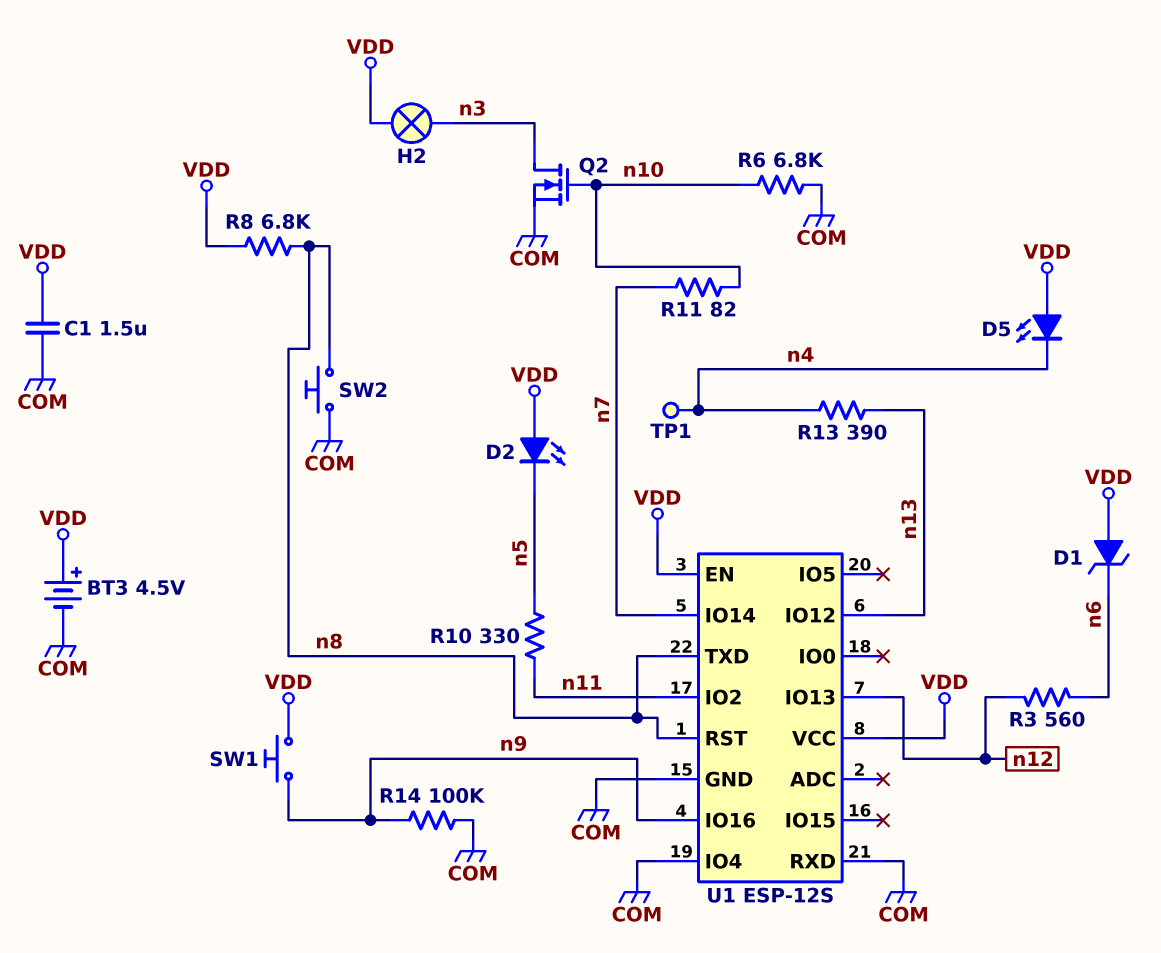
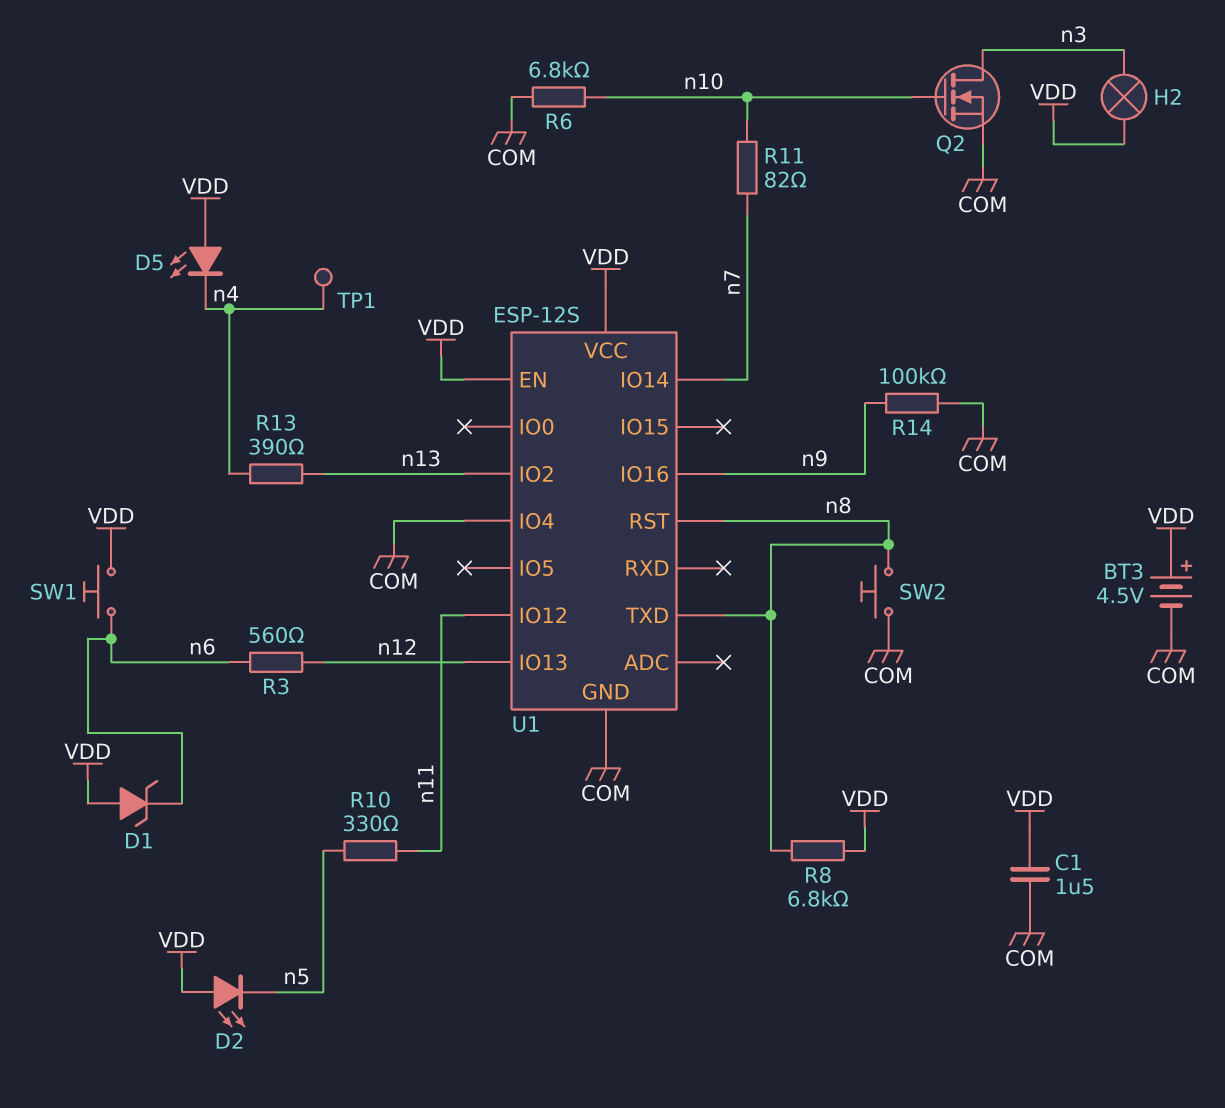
SW1: button (VDD, n9) -> button (VDD, n6)
U1 pin IO2: n11 -> n13
U1 pin IO12: n13 -> n11
U1 pin RXD: COM -> none

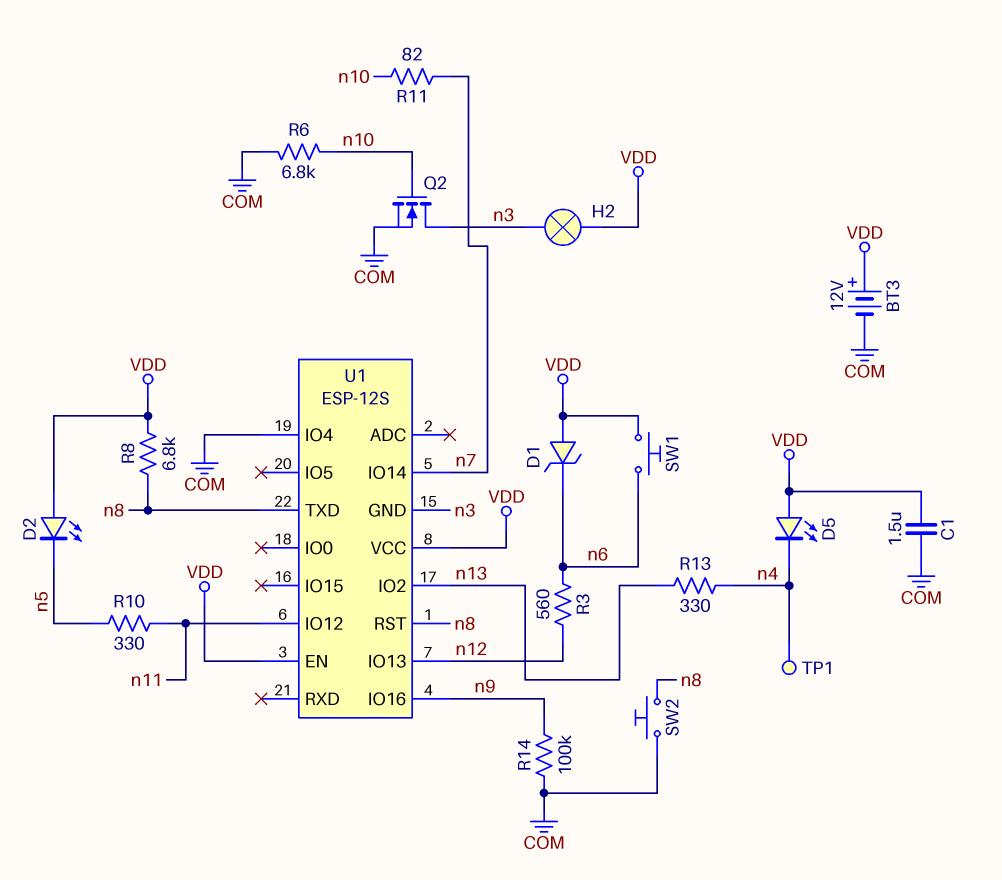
BT3: 4.5V (plus VDD, minus COM) -> 12V (plus VDD, minus COM)
R13: 390 (n4, n13) -> 330 (n4, n13)
U1 pin GND: COM -> n3

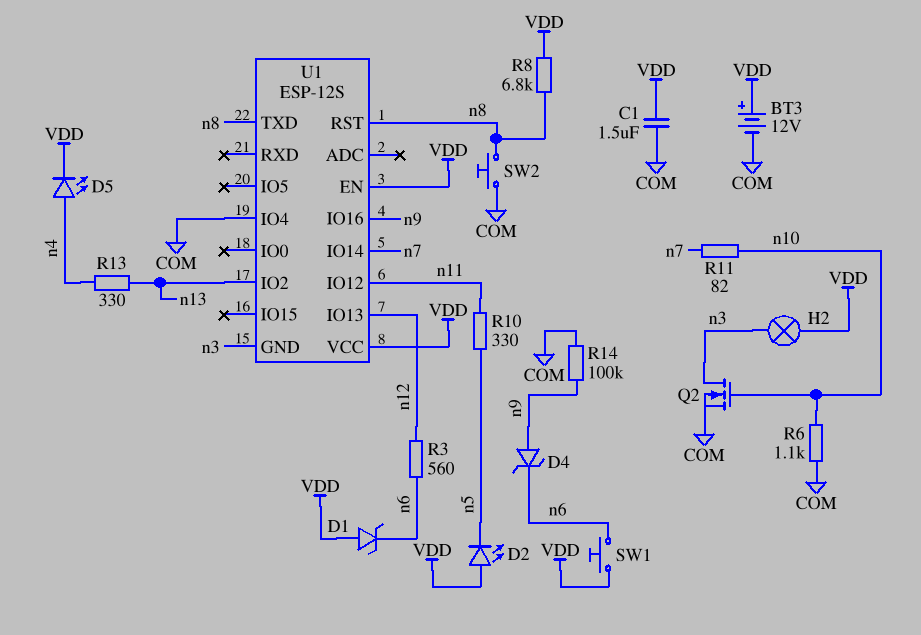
D4: none -> zener (A n9, K n6)
D5: LED (A VDD, K n4) -> LED (A n4, K VDD)
R6: 6.8k (COM, n10) -> 1.1k (COM, n10)
TP1: test point (n4) -> none

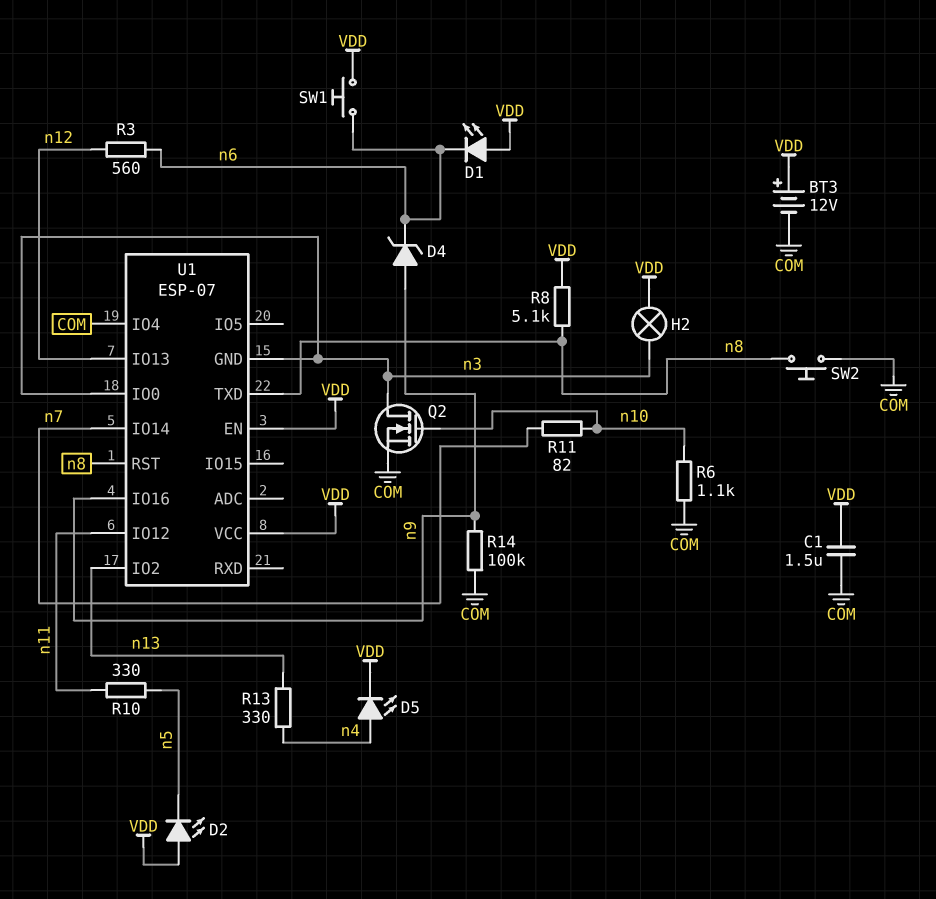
D1: zener (A VDD, K n6) -> LED (A VDD, K n6)
R8: 6.8k (VDD, n8) -> 5.1k (VDD, n8)
U1: ESP-12S -> ESP-07
U1 pin IO0: none -> n3

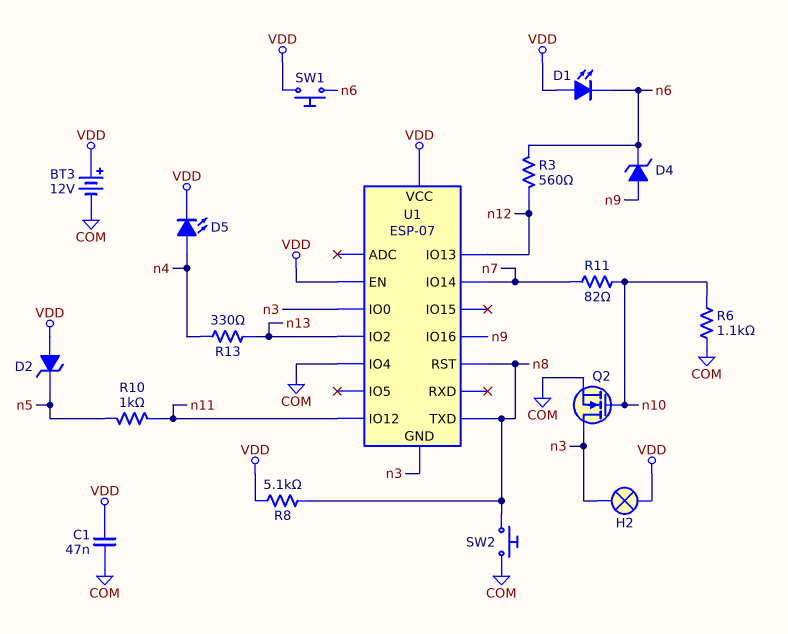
C1: 1.5uF (COM, VDD) -> 47nF (COM, VDD)
D2: LED (A VDD, K n5) -> zener (A VDD, K n5)
R10: 330 (n5, n11) -> 1k (n5, n11)
R14: 100k (COM, n9) -> none

